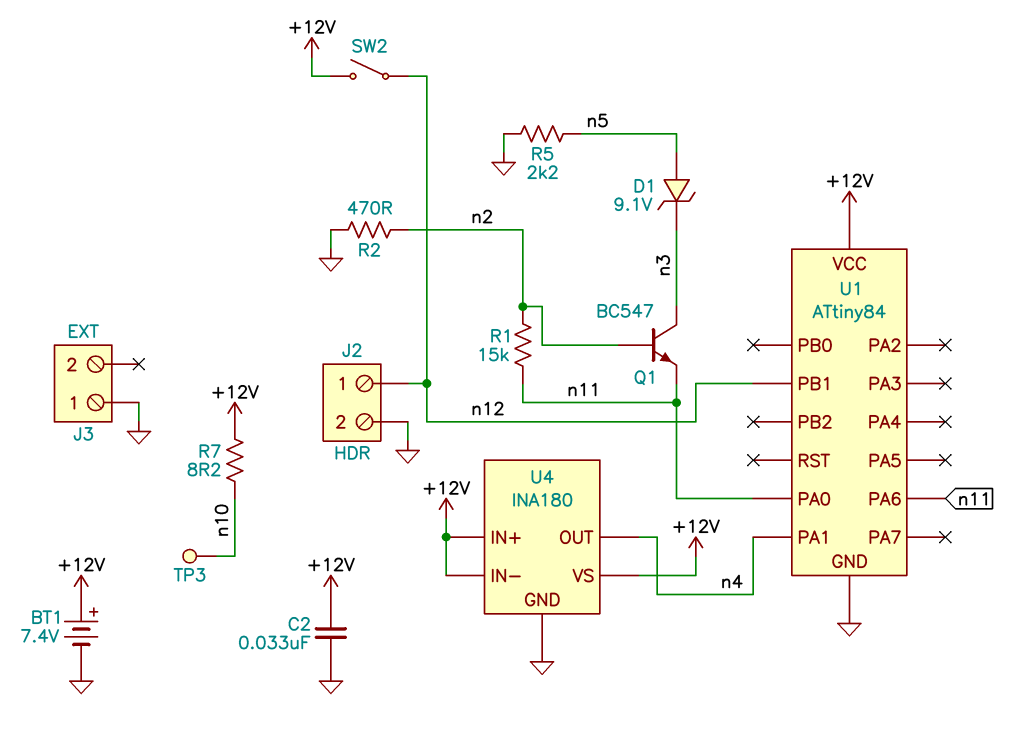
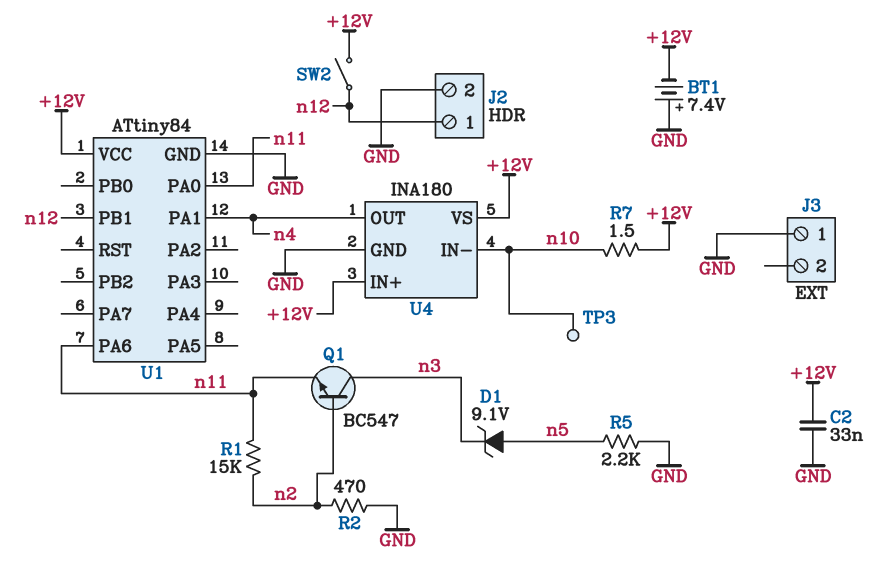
BT1: 7.4V (plus +12V, minus GND) -> 7.4V (plus GND, minus +12V)
R7: 8.2 (+12V, n10) -> 1.5 (+12V, n10)
U4 pin IN-: +12V -> n10

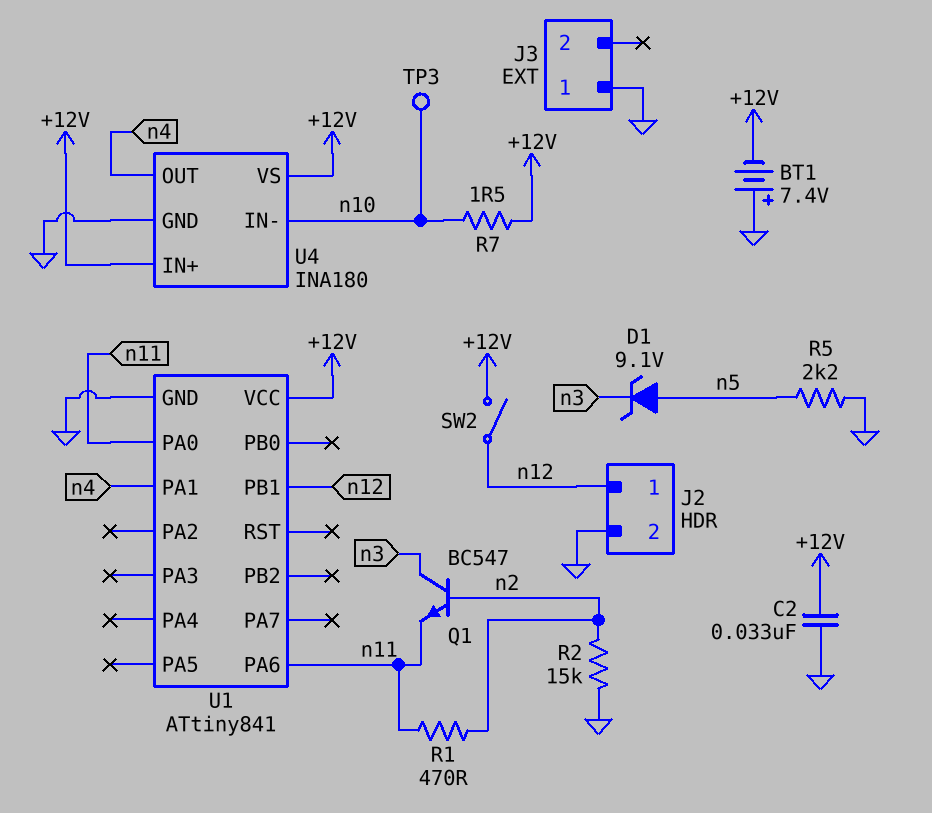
R1: 15k (n2, n11) -> 470 (n2, n11)
R2: 470 (GND, n2) -> 15k (GND, n2)
U1: ATtiny84 -> ATtiny841

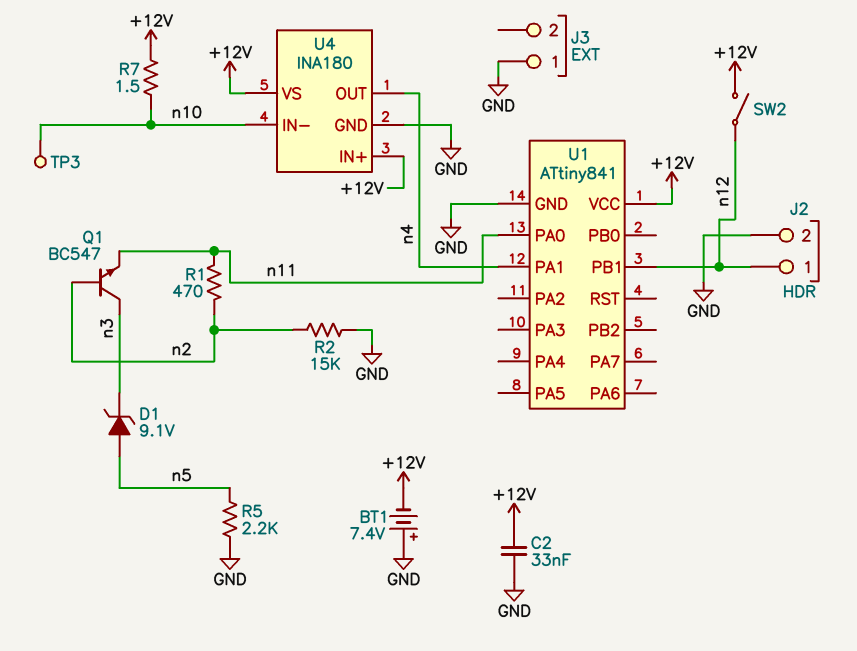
U1 pin PA6: n11 -> none

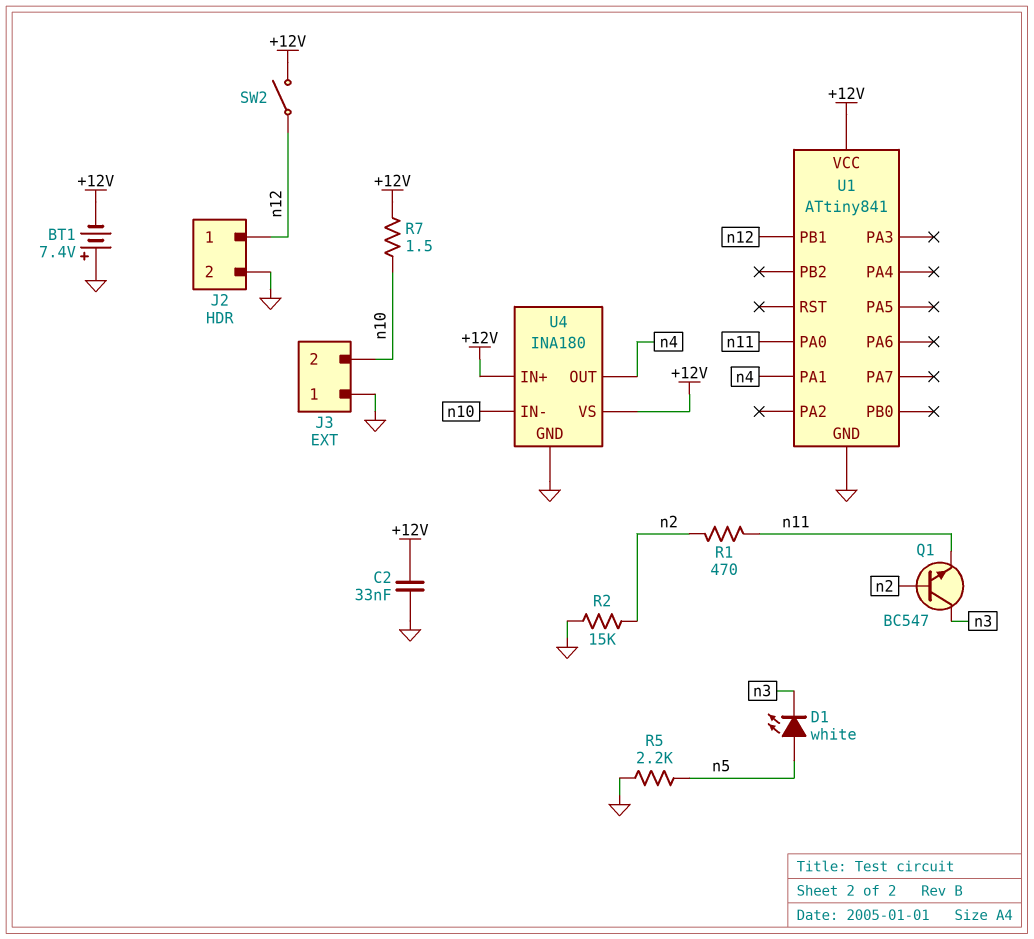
D1: zener 9.1V (A n5, K n3) -> LED white (A n5, K n3)
J3 pin 2: none -> n10
TP3: test point (n10) -> none

